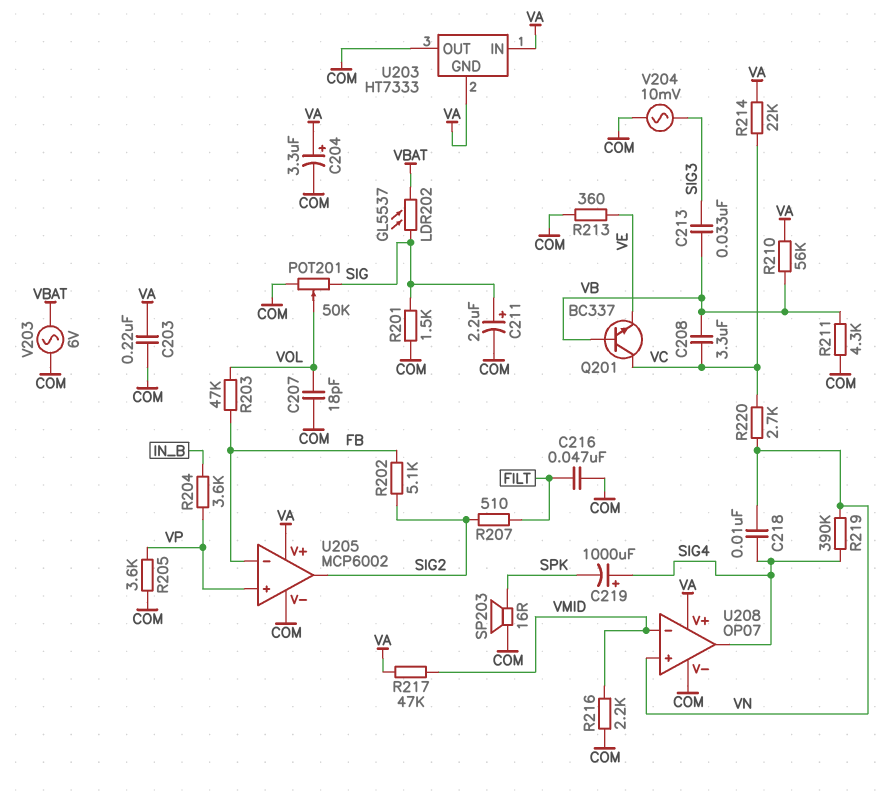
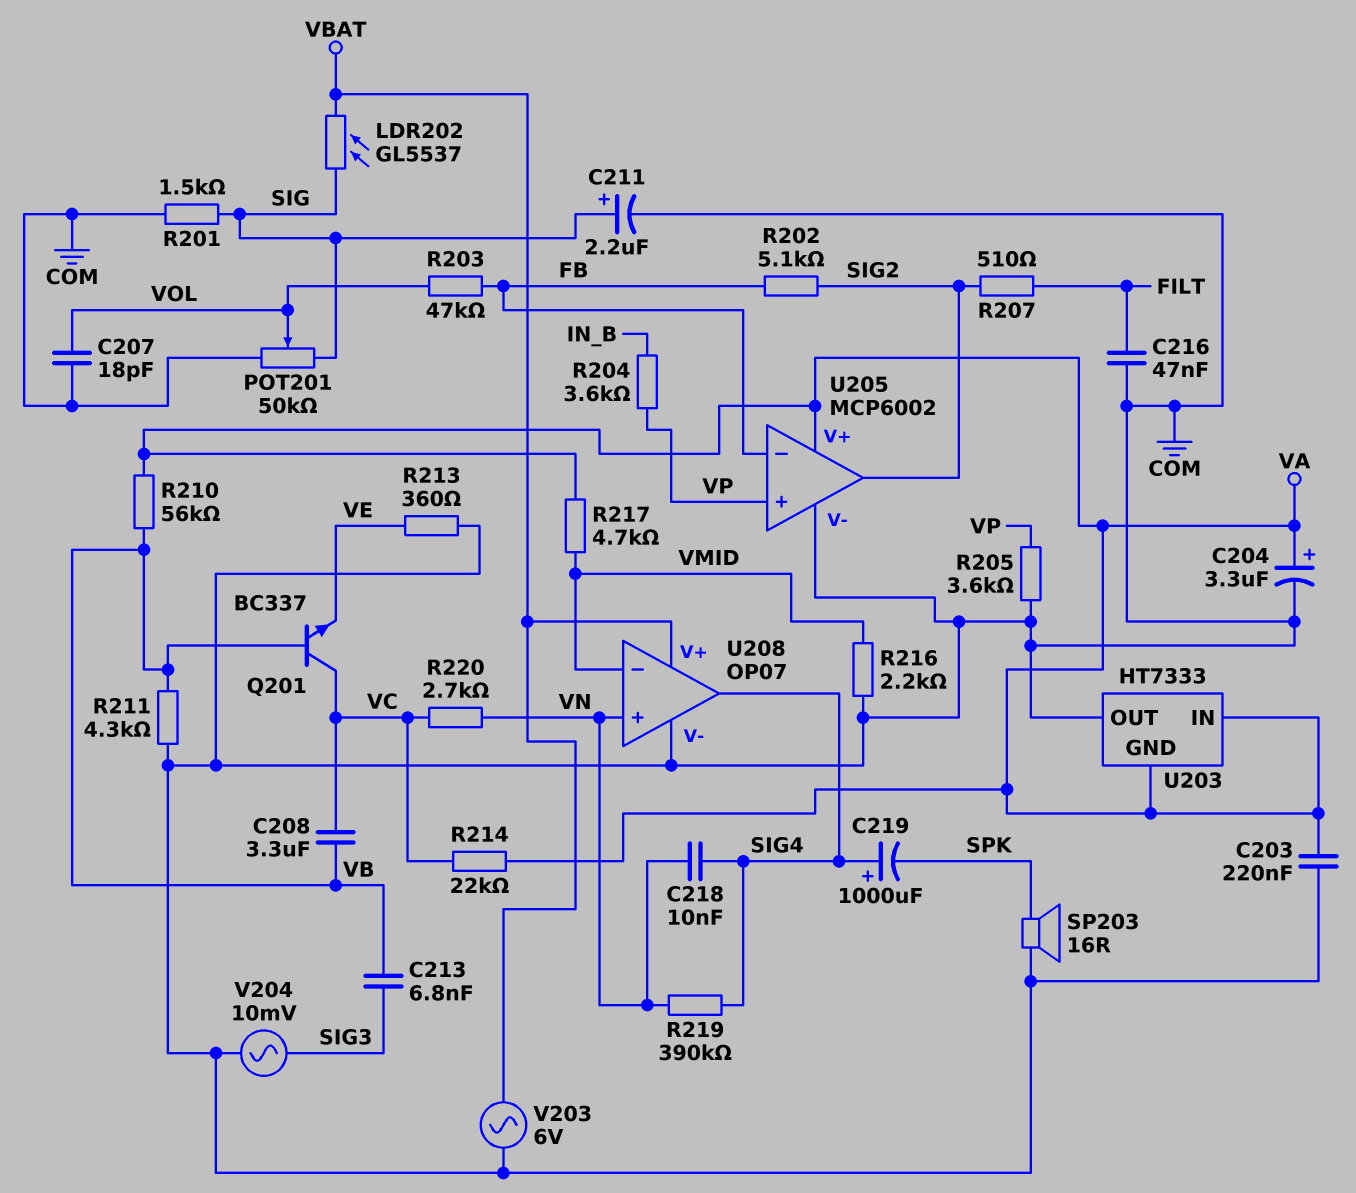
C213: 33nF (SIG3, VB) -> 6.8nF (SIG3, VB)
R217: 47k (VA, VMID) -> 4.7k (VA, VMID)
U208 pin V+: VA -> VBAT

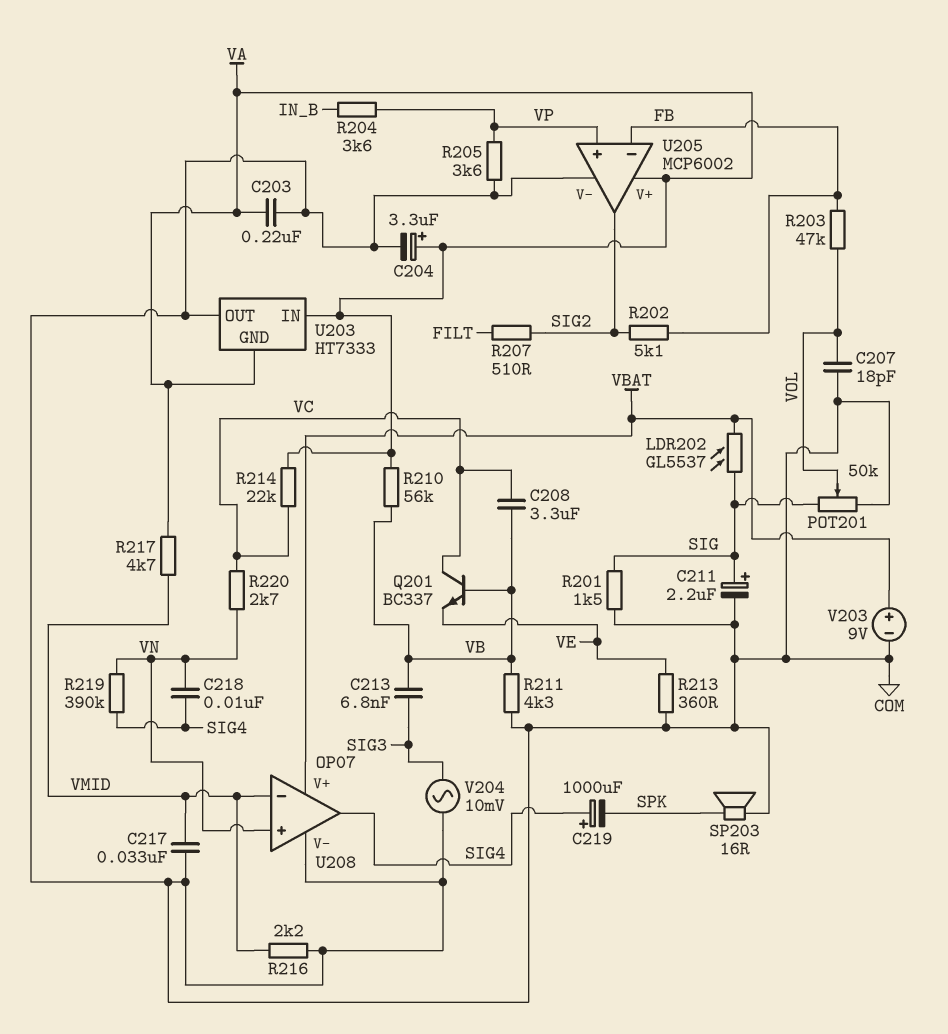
C216: 47nF (COM, FILT) -> none
C217: none -> 33nF (COM, VMID)
V203: AC 6V (COM, VBAT) -> 9V (plus VBAT, minus COM)

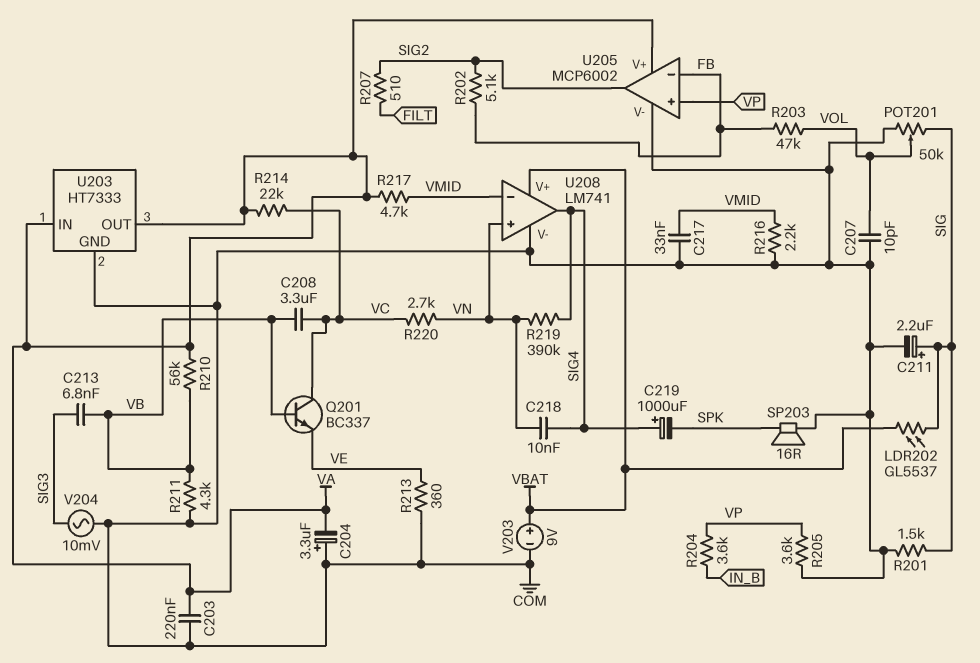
C204: 3.3uF (plus VA, minus COM) -> 3.3uF (plus COM, minus VA)
C207: 18pF (COM, VOL) -> 10pF (COM, VOL)
U203 pin GND: VA -> COM
U203 pin OUT: COM -> VA
U208: OP07 -> LM741

